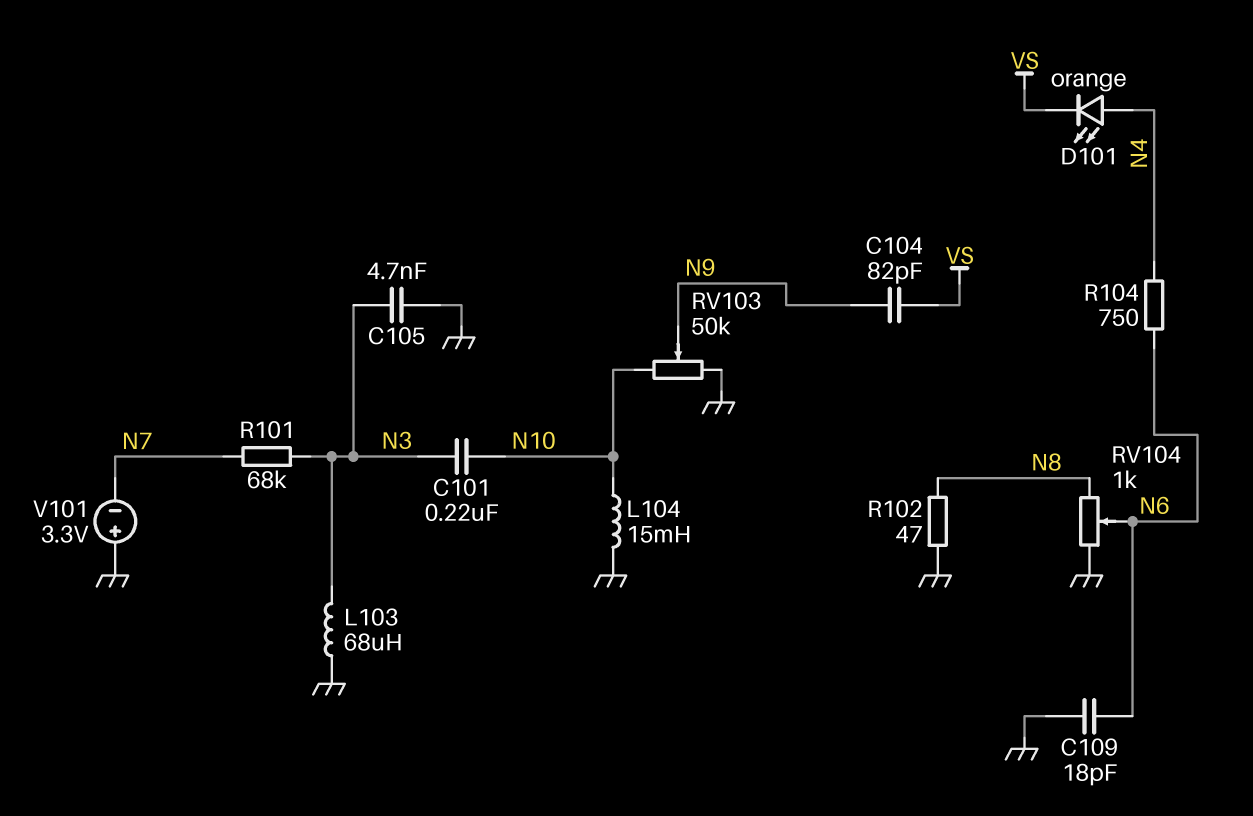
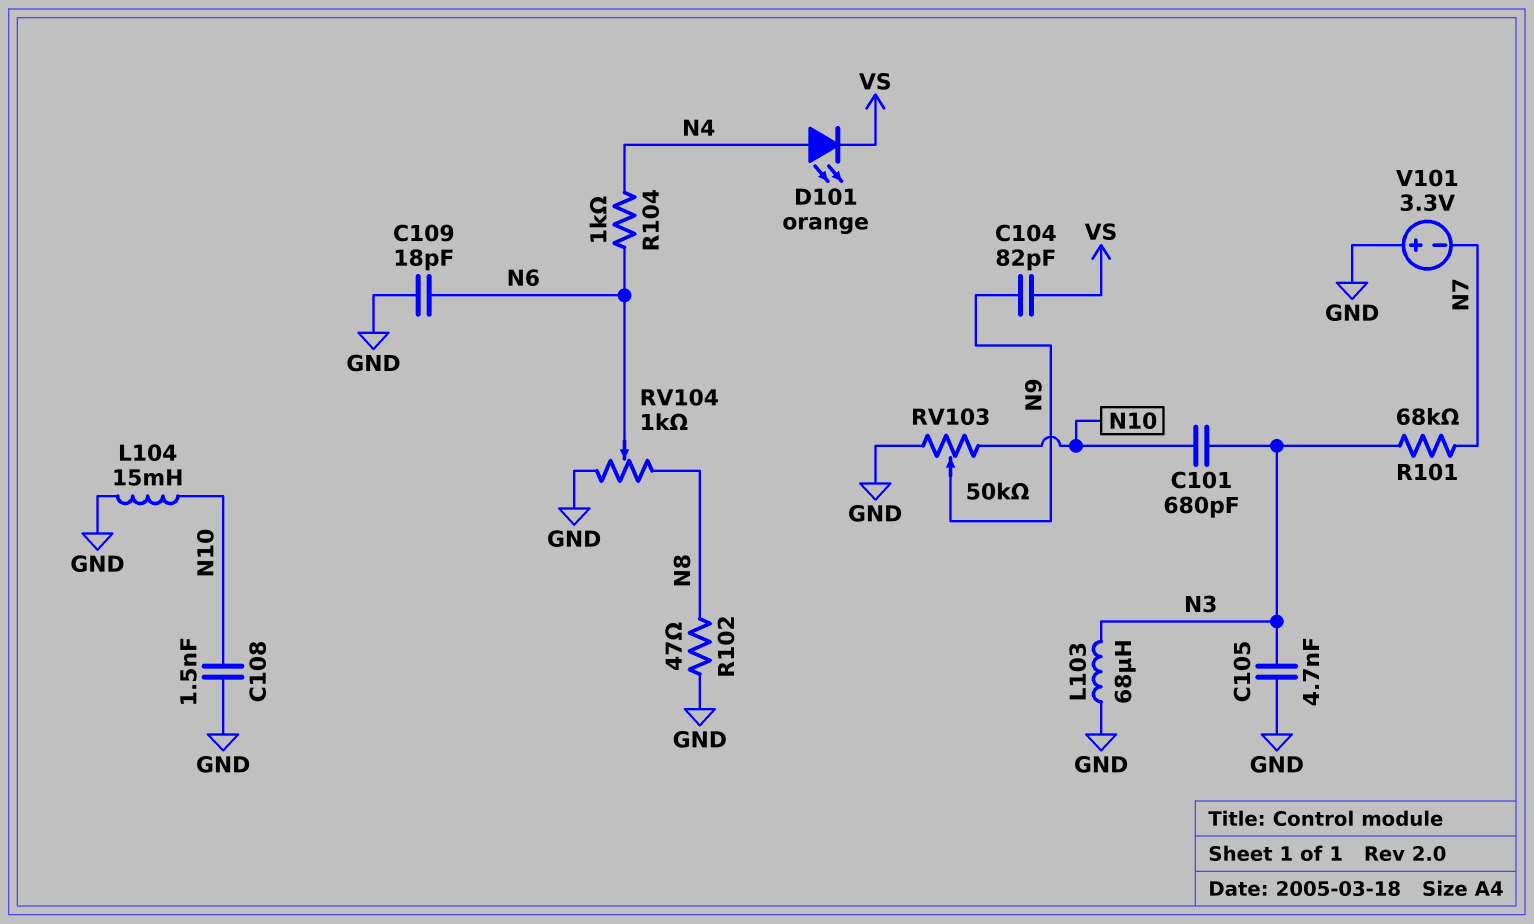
C101: 220nF (N3, N10) -> 680pF (N3, N10)
C108: none -> 1.5nF (GND, N10)
R104: 750 (N4, N6) -> 1k (N4, N6)

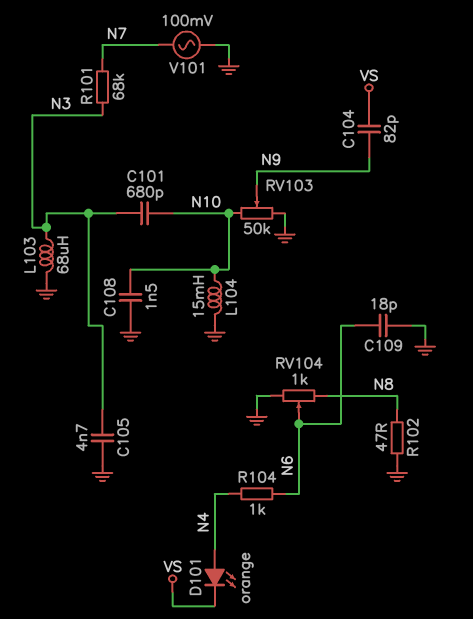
V101: 3.3V (plus GND, minus N7) -> AC 100mV (GND, N7)

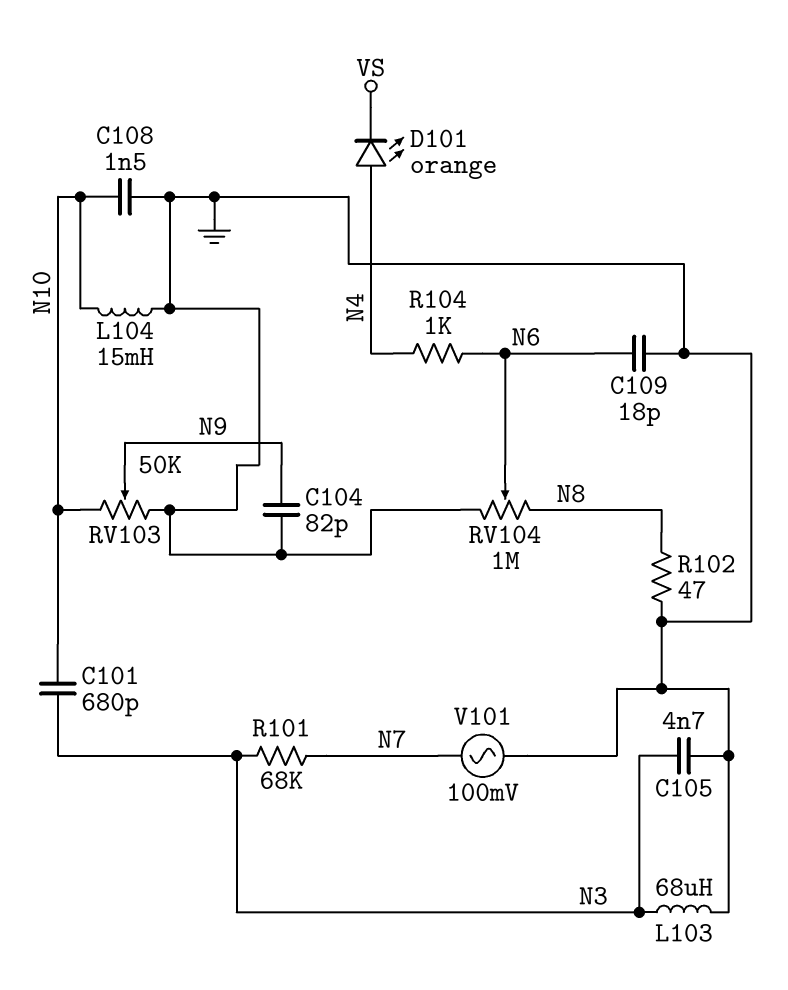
C104: 82pF (N9, VS) -> 82pF (GND, N9)
RV104: 1k (GND, N8, wiper N6) -> 1M (GND, N8, wiper N6)

